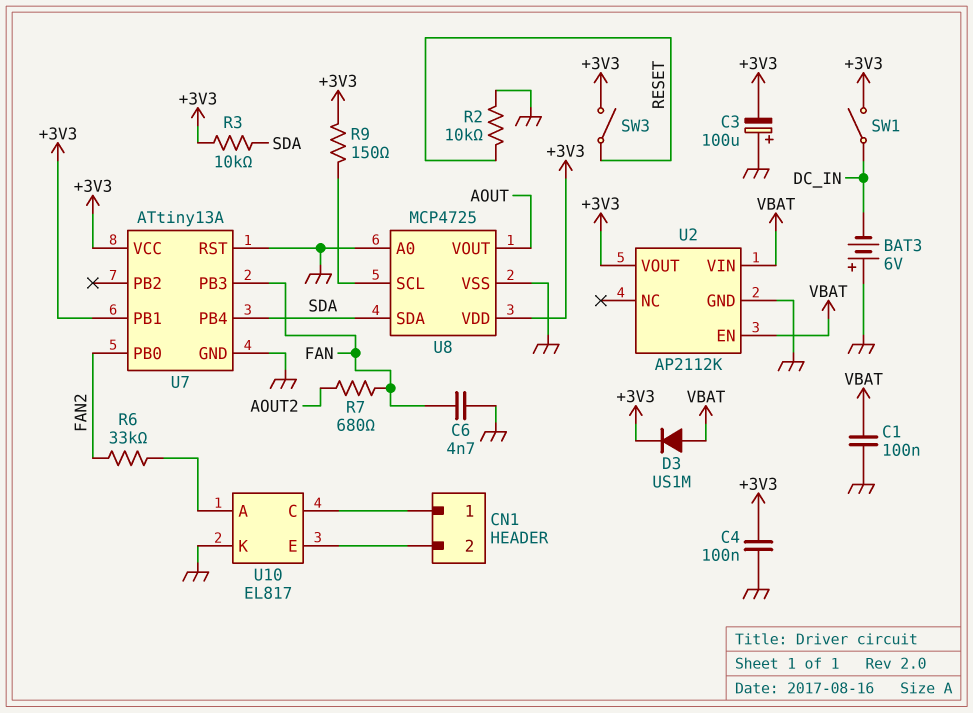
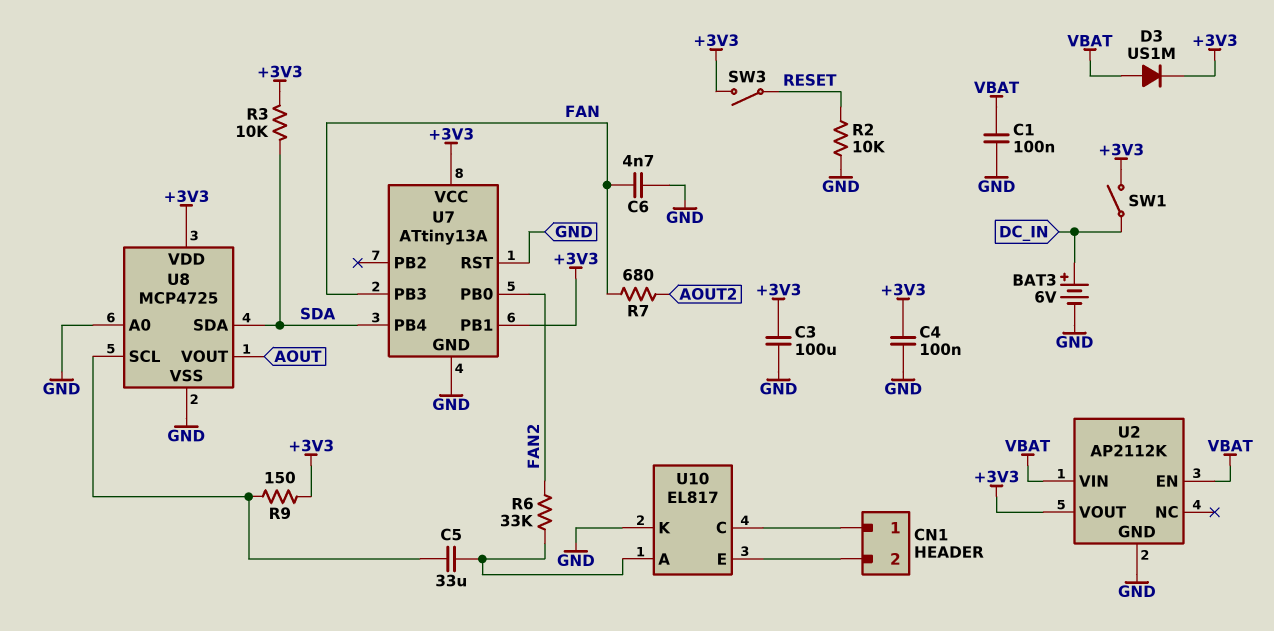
BAT3: 6V (plus GND, minus DC_IN) -> 6V (plus DC_IN, minus GND)
C3: 100uF (plus GND, minus +3V3) -> 100uF (+3V3, GND)
C5: none -> 33uF (U8/SCL, U10/A)

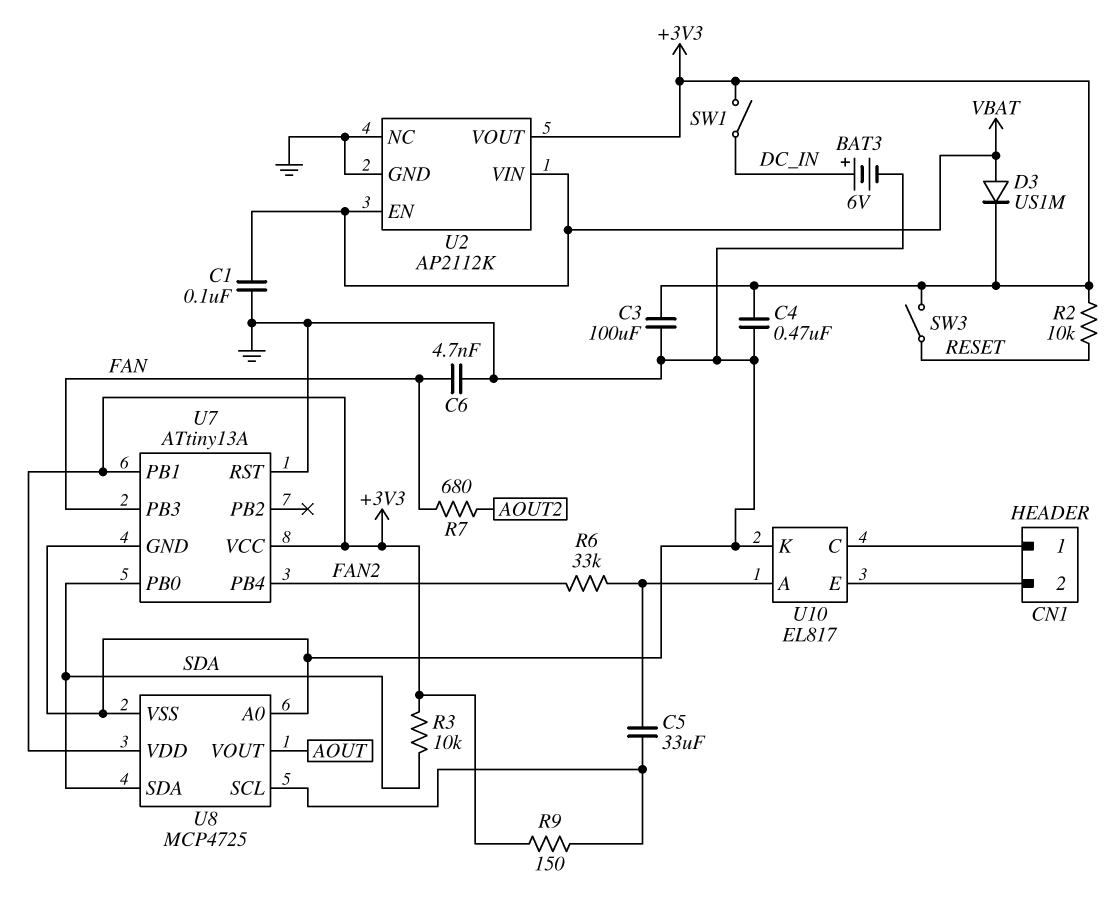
C4: 100nF (+3V3, GND) -> 470nF (+3V3, GND)
R2: 10k (GND, RESET) -> 10k (+3V3, RESET)
U2 pin NC: none -> GND
U7 pin PB0: FAN2 -> SDA
U7 pin PB4: SDA -> FAN2

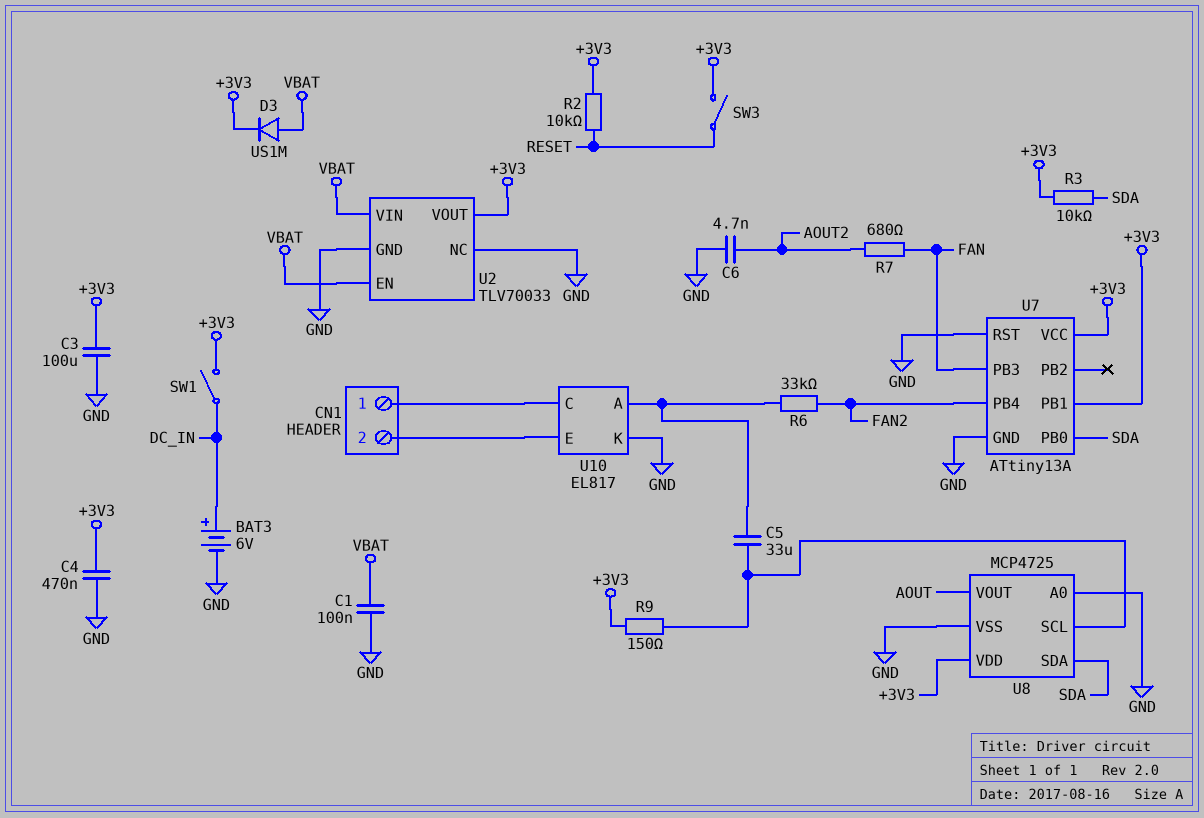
C6: 4.7nF (FAN, GND) -> 4.7nF (AOUT2, GND)
U2: AP2112K -> TLV70033

